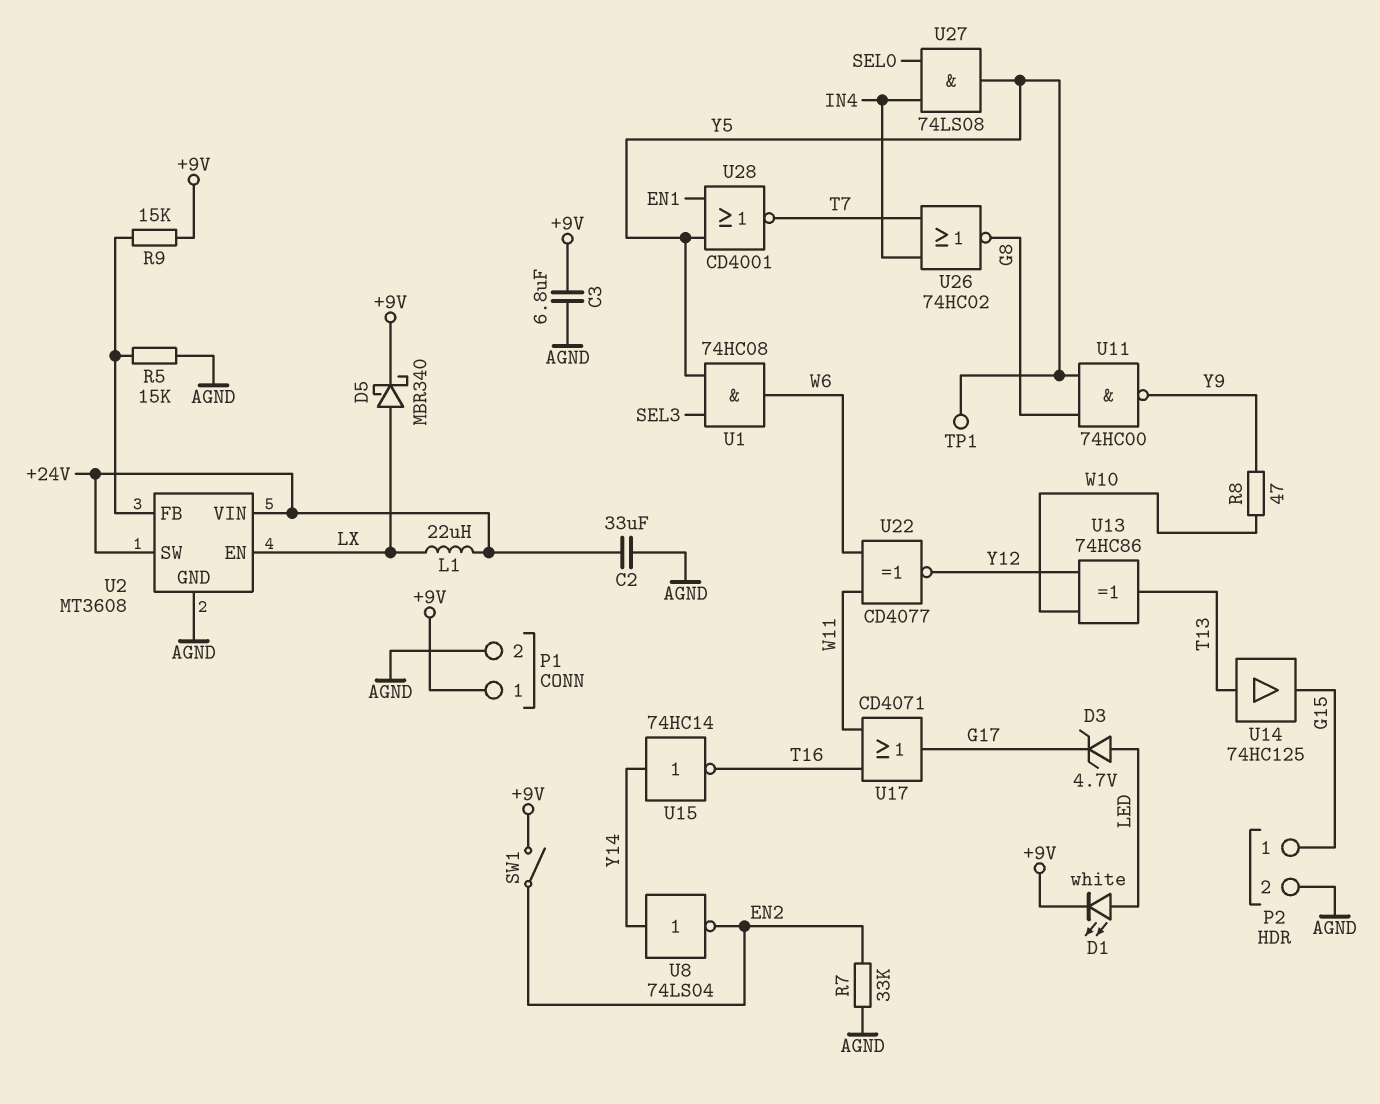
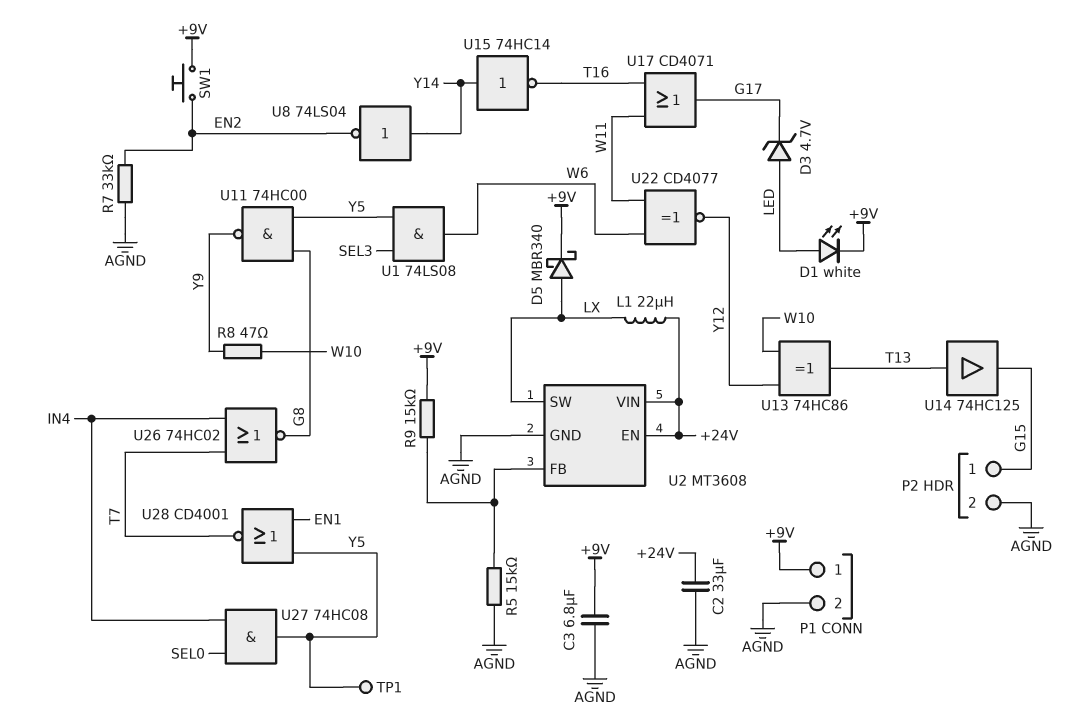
SW1: switch (+9V, EN2) -> button (+9V, EN2)
U1: AND 74HC08 (in SEL3, in Y5, out W6) -> AND 74LS08 (in SEL3, in Y5, out W6)
U2 pin EN: LX -> +24V
U2 pin SW: +24V -> LX
U27: AND 74LS08 (in IN4, in SEL0, out Y5) -> AND 74HC08 (in IN4, in SEL0, out Y5)

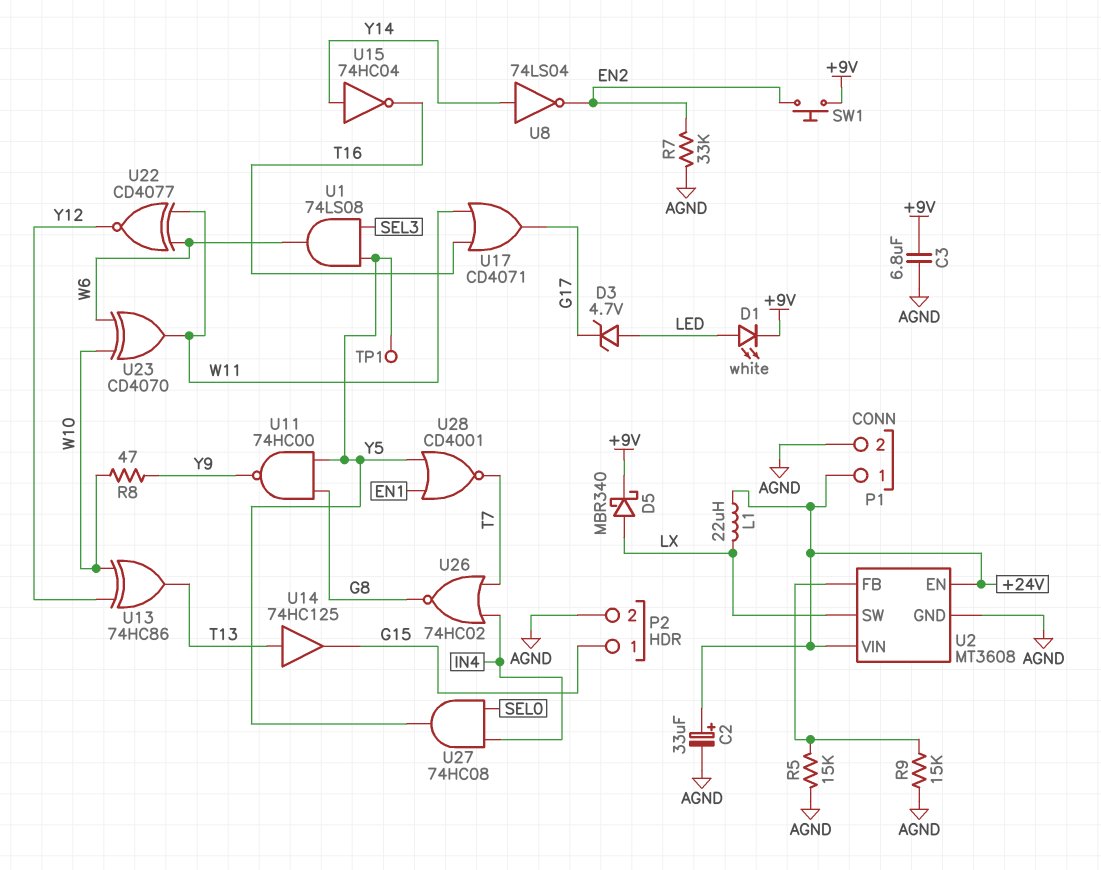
C2: 33uF (+24V, AGND) -> 33uF (plus +24V, minus AGND)
P1 pin 1: +9V -> +24V
R9: 15k (+9V, U2/FB) -> 15k (AGND, U2/FB)
U15: NOT 74HC14 (in Y14, out T16) -> NOT 74HC04 (in Y14, out T16)
U23: none -> XOR CD4070 (in W6, in W10, out W11)

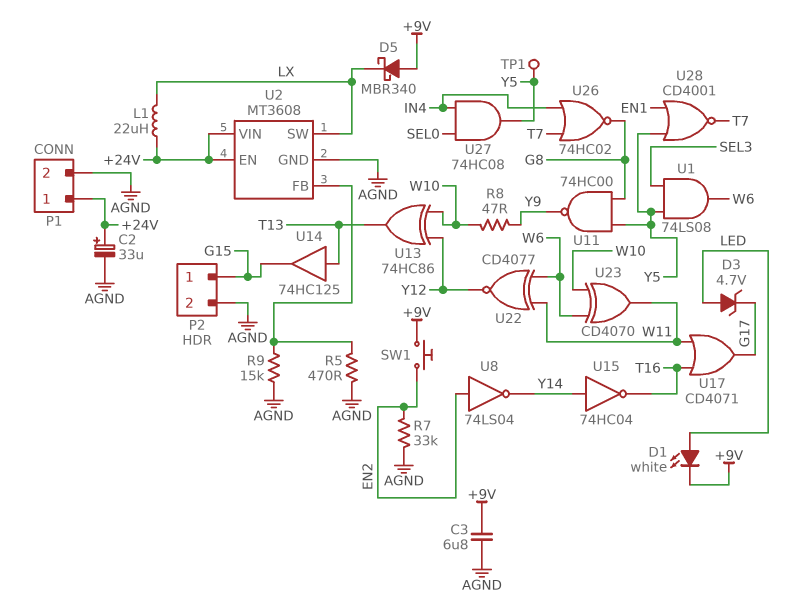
D5: schottky MBR340 (A LX, K +9V) -> schottky MBR340 (A +9V, K LX)
R5: 15k (AGND, U2/FB) -> 470 (AGND, U2/FB)
U8: NOT 74LS04 (in Y14, out EN2) -> NOT 74LS04 (in EN2, out Y14)

